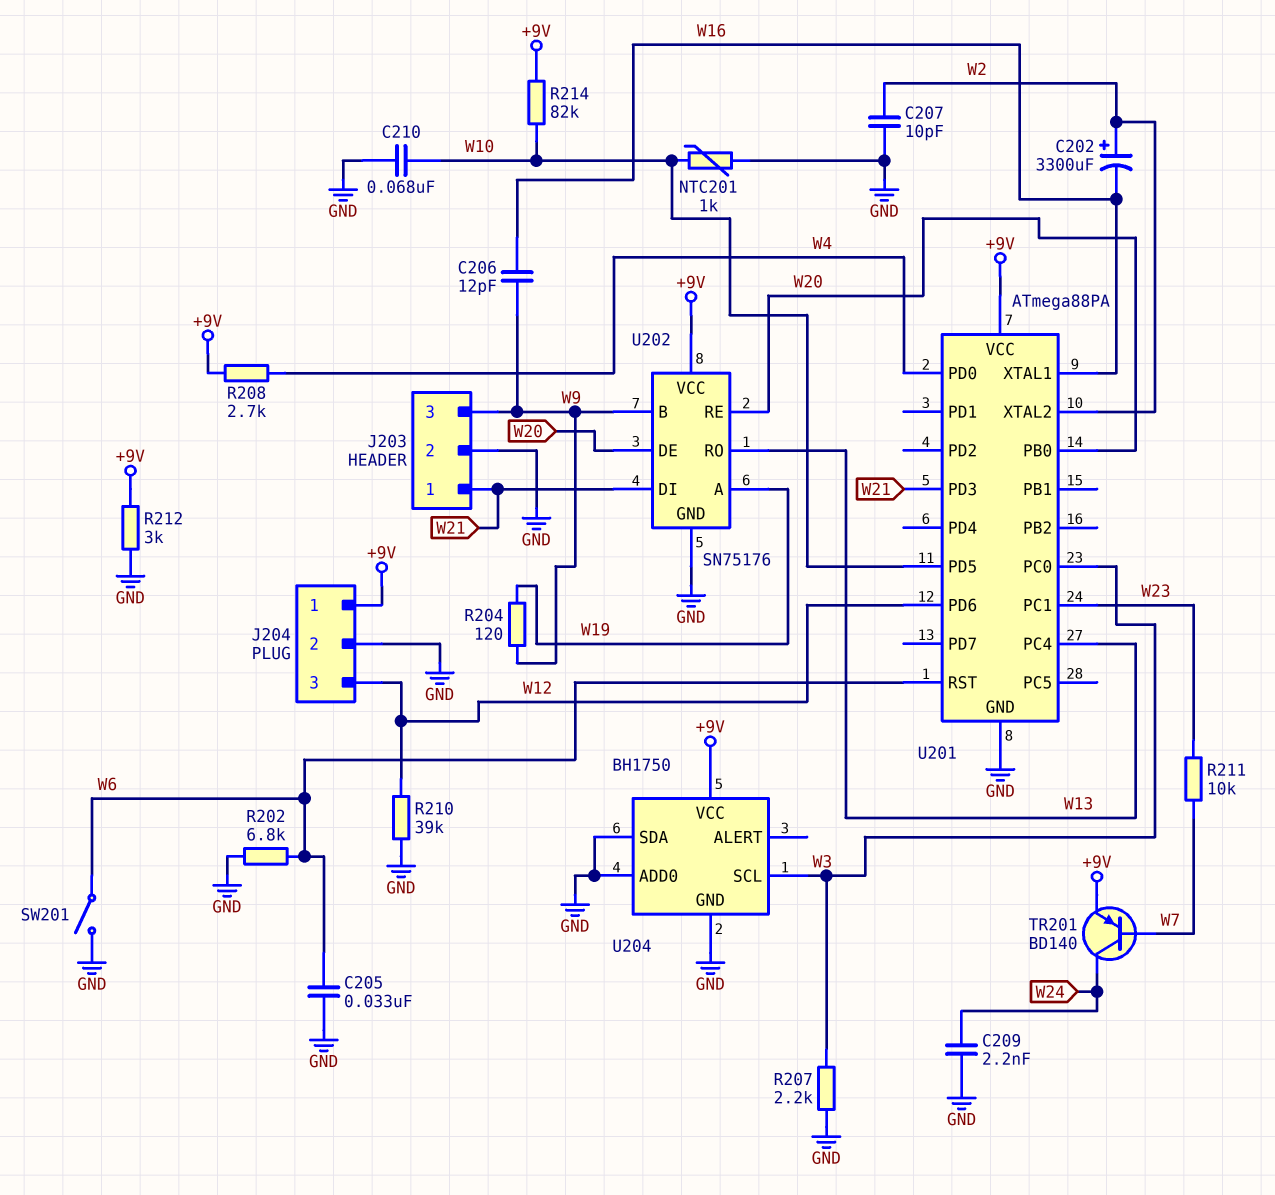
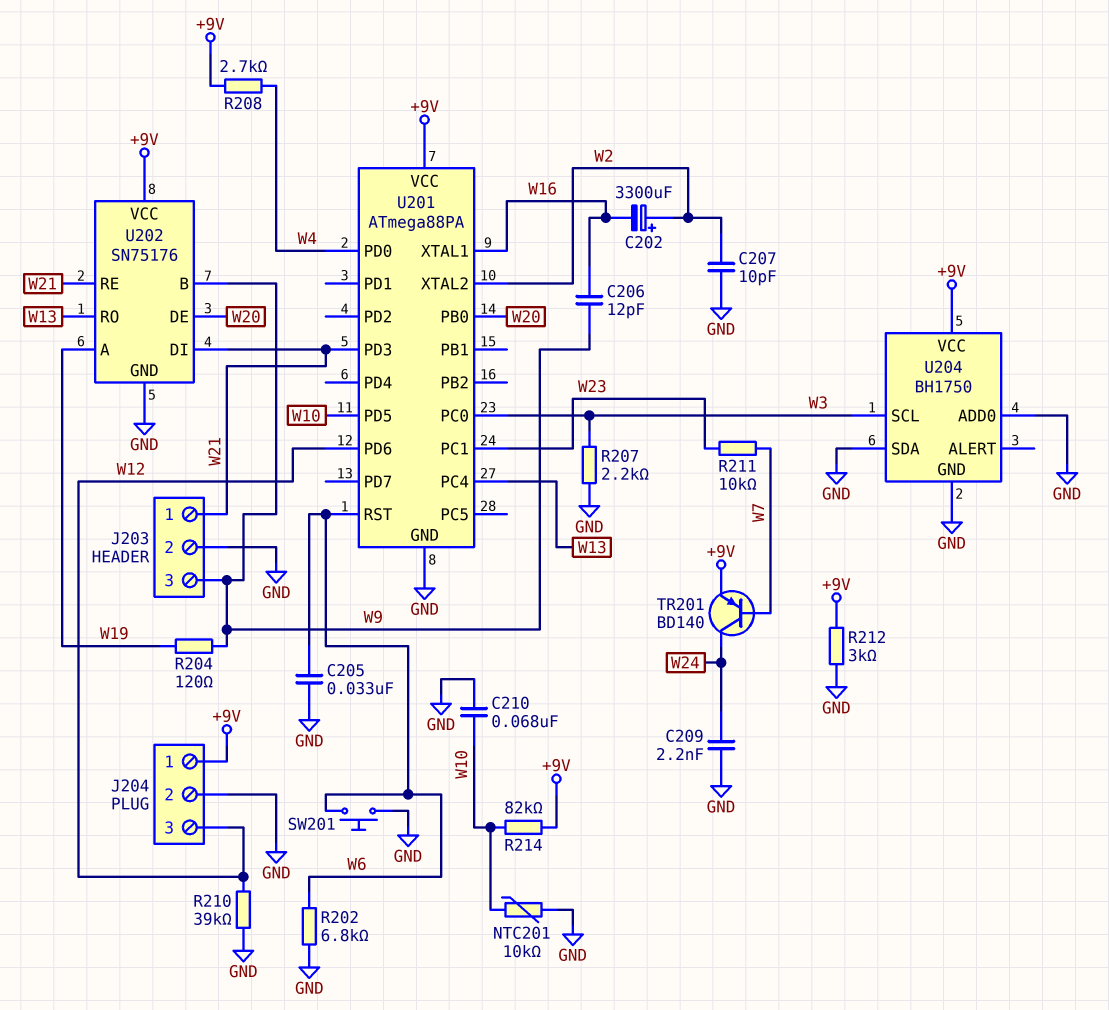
NTC201: 1k (GND, W10) -> 10k (GND, W10)
SW201: switch (GND, W6) -> button (GND, W6)
U202 pin RE: W20 -> W21

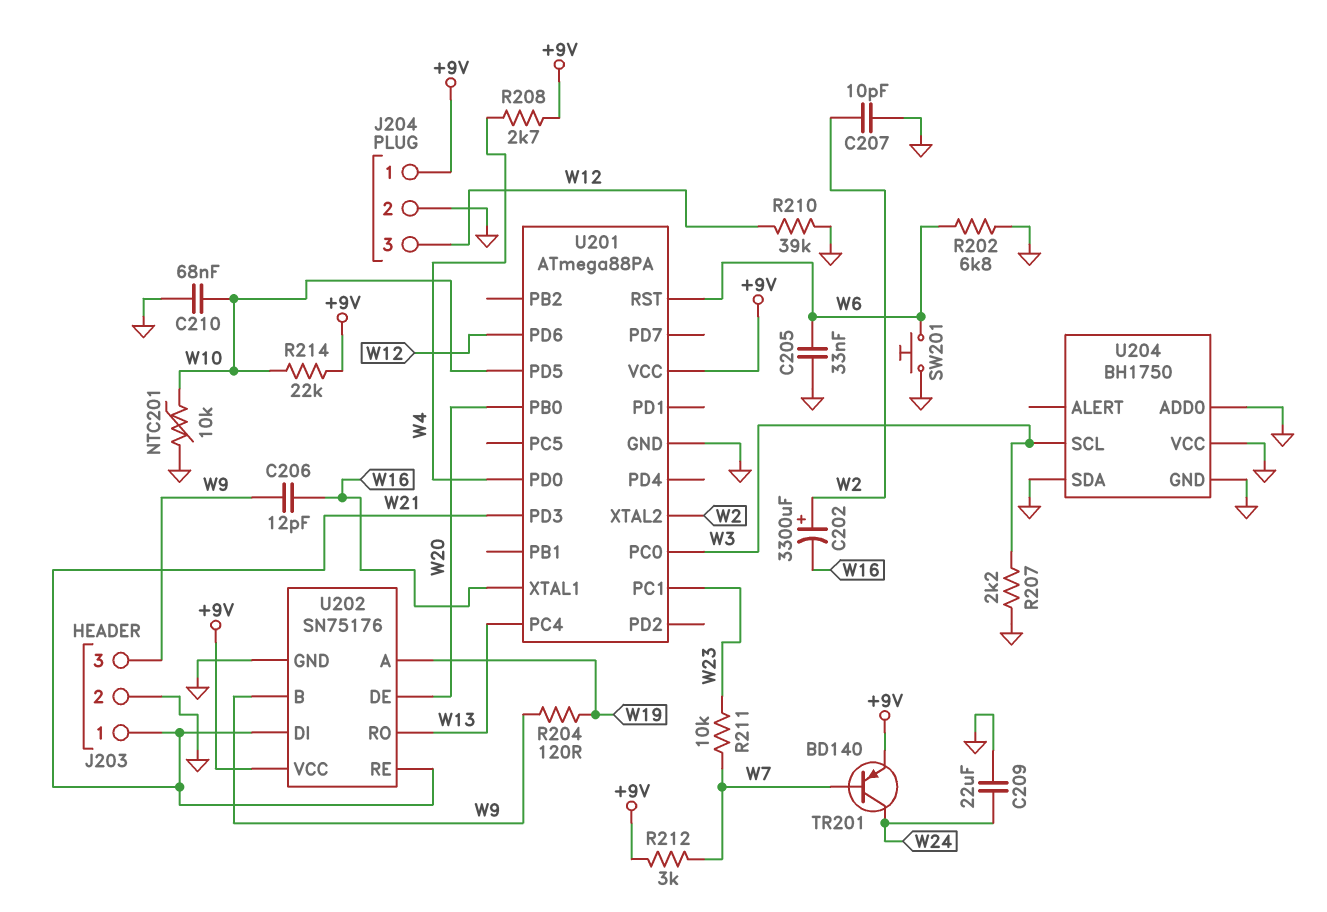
C209: 2.2nF (GND, W24) -> 22uF (GND, W24)
R212: 3k (+9V, GND) -> 3k (+9V, W7)
R214: 82k (+9V, W10) -> 22k (+9V, W10)
U204 pin VCC: +9V -> GND

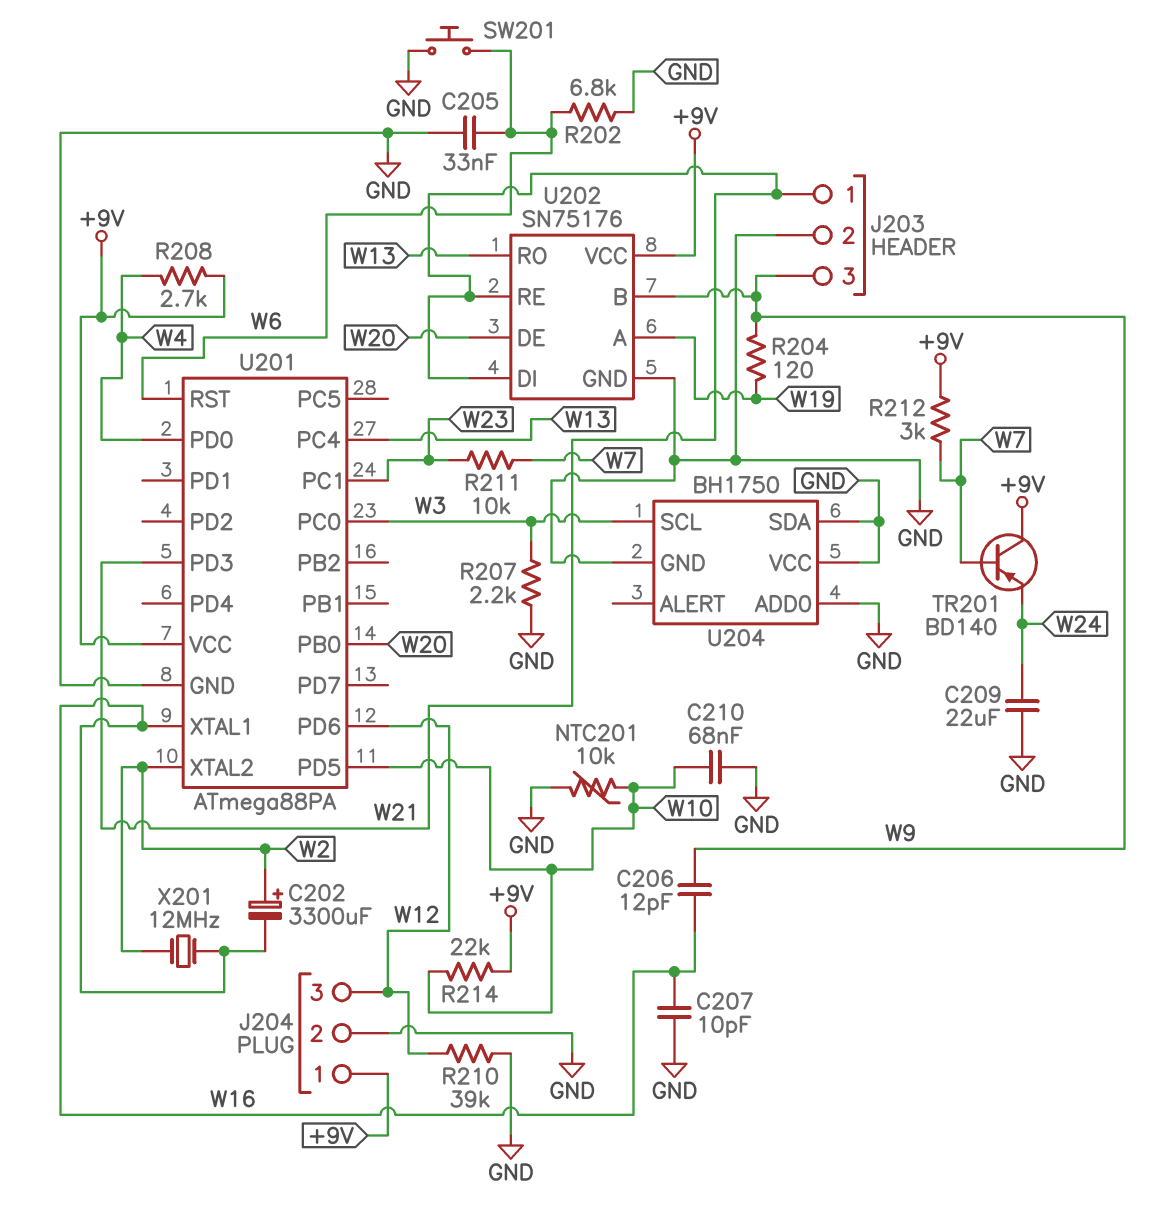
C207: 10pF (GND, W2) -> 10pF (GND, W16)
TR201: PNP BD140 (B W7, C W24, E +9V) -> PNP BD140 (B W7, C +9V, E W24)
X201: none -> 12MHz (W2, W16)

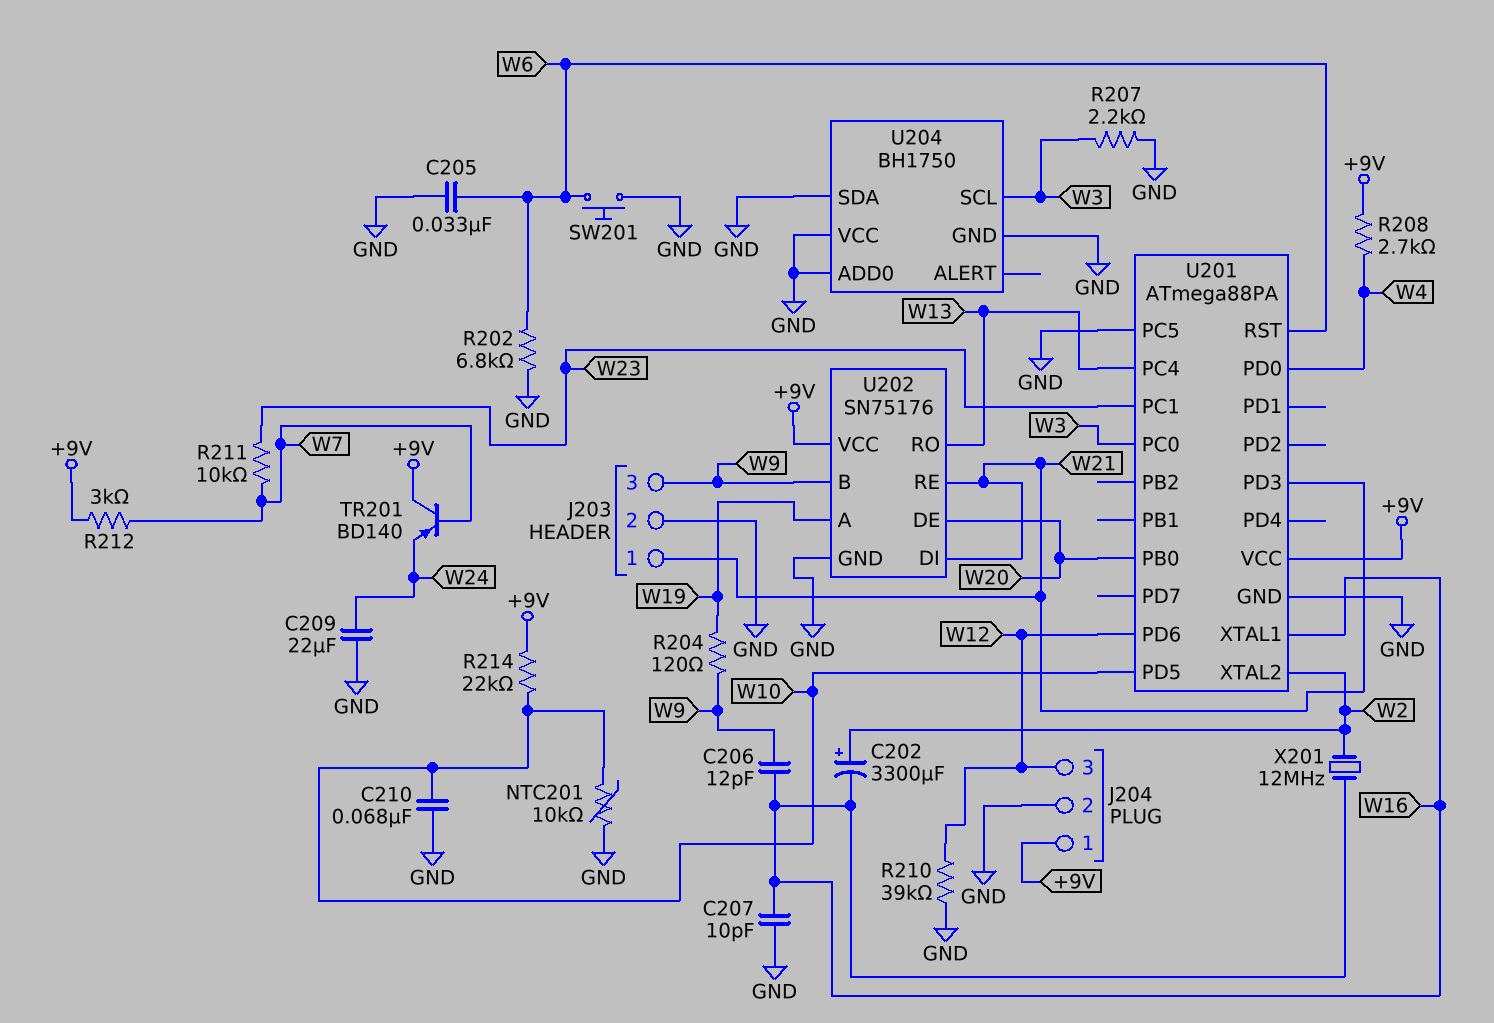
U201 pin PC5: none -> GND

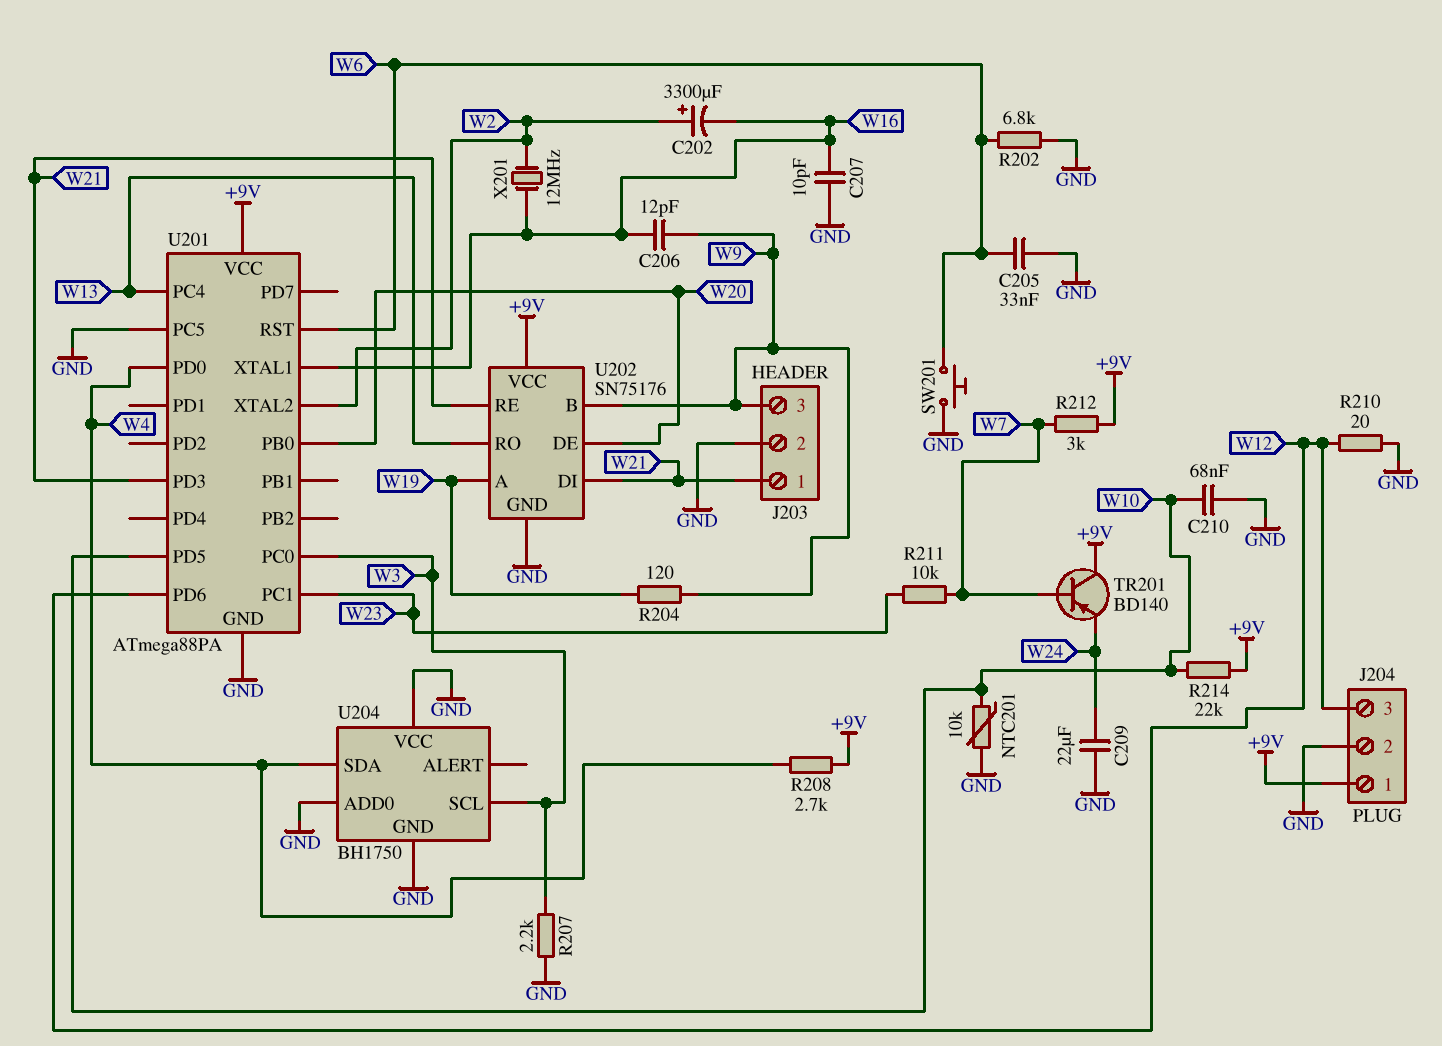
R210: 39k (GND, W12) -> 20 (GND, W12)
U204 pin SDA: GND -> W4

